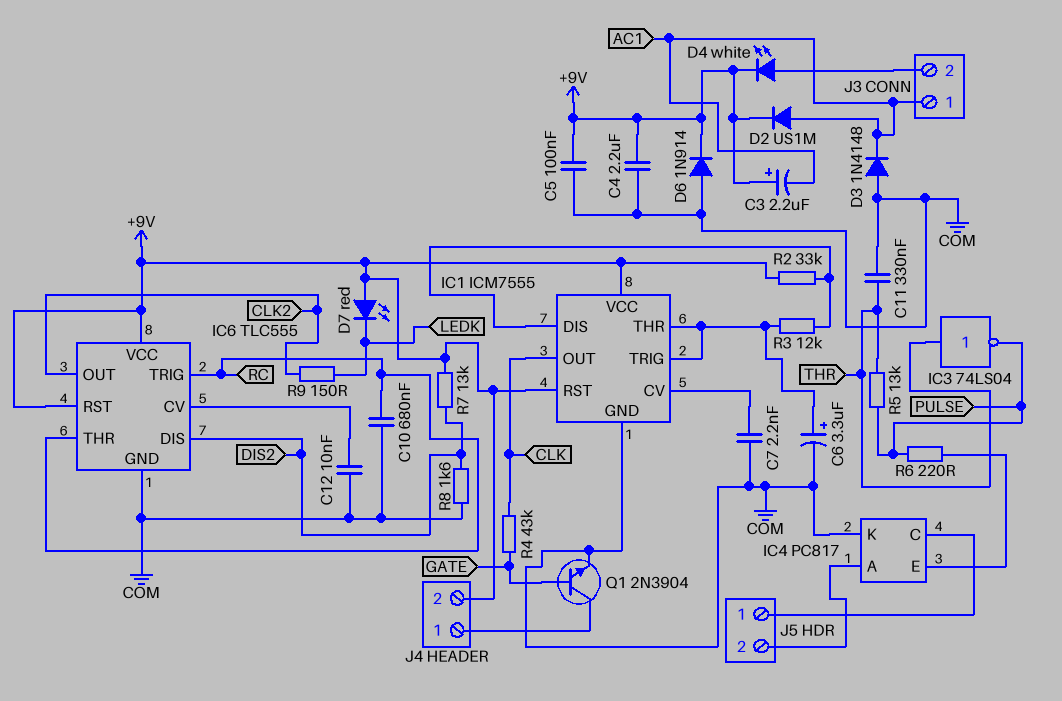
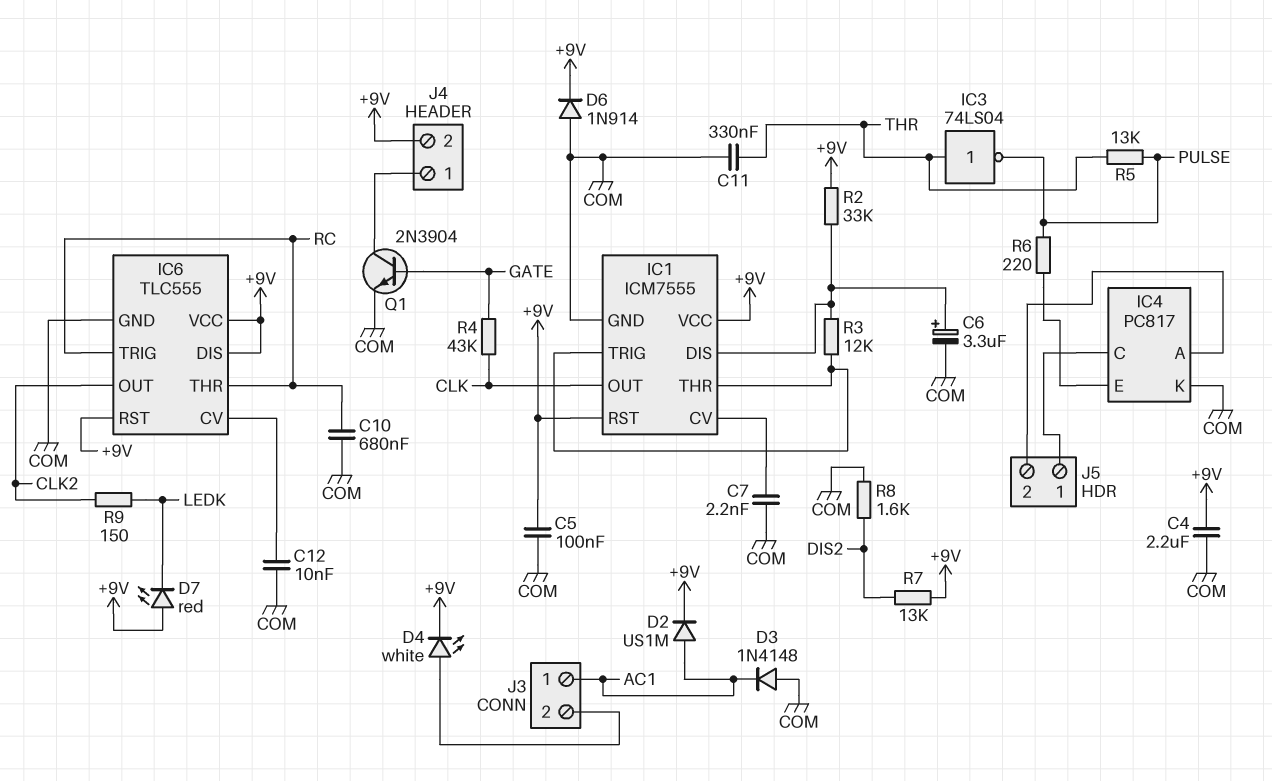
C3: 2.2uF (plus +9V, minus AC1) -> none
C6: 3.3uF (plus IC1/THR, minus COM) -> 3.3uF (plus IC1/DIS, minus COM)
IC6 pin DIS: DIS2 -> +9V

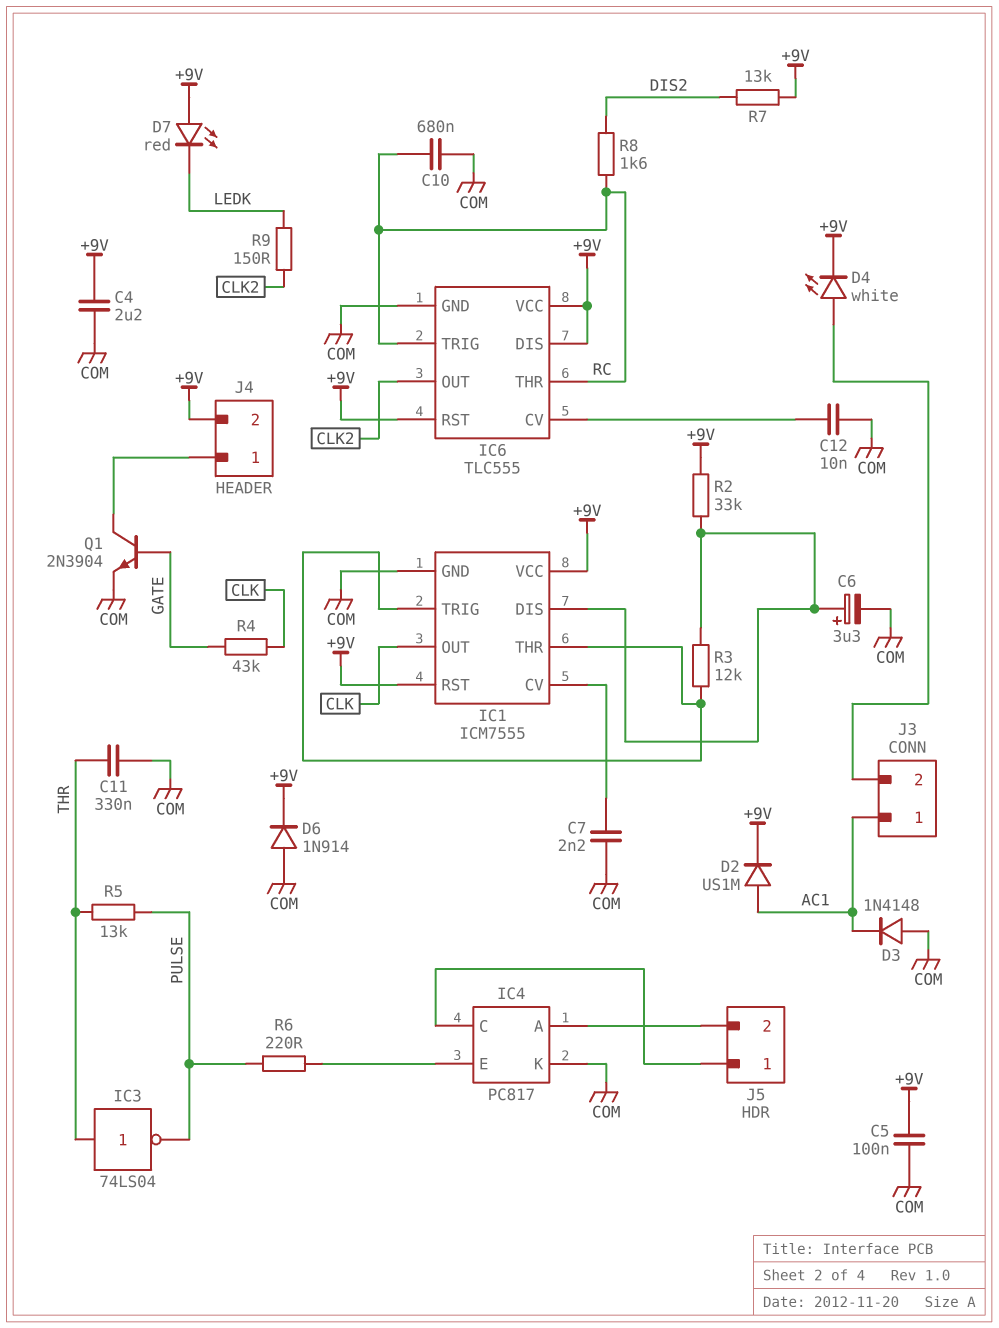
R8: 1.6k (COM, DIS2) -> 1.6k (DIS2, RC)

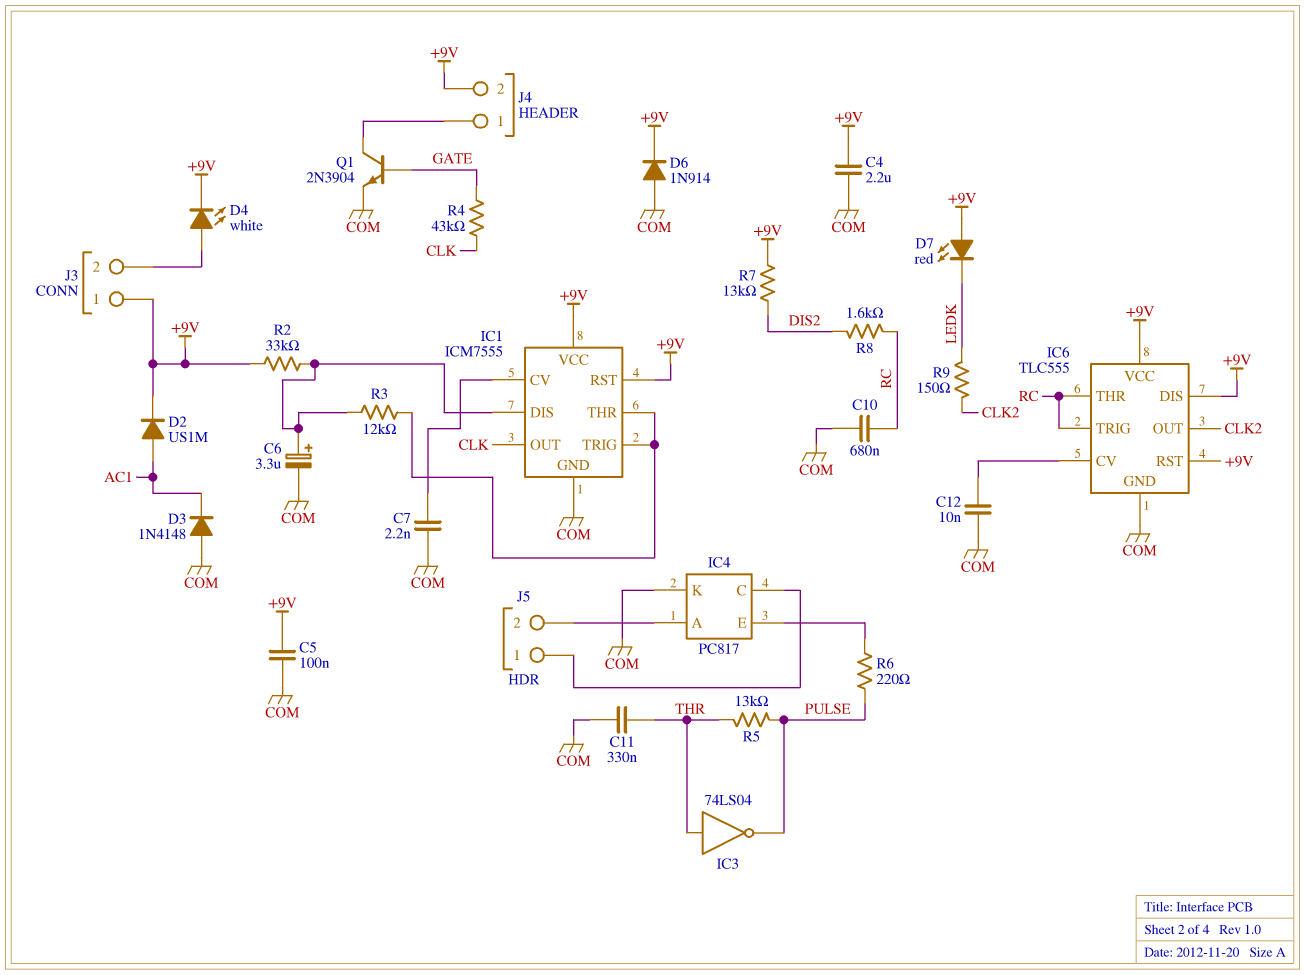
J3 pin 1: AC1 -> +9V

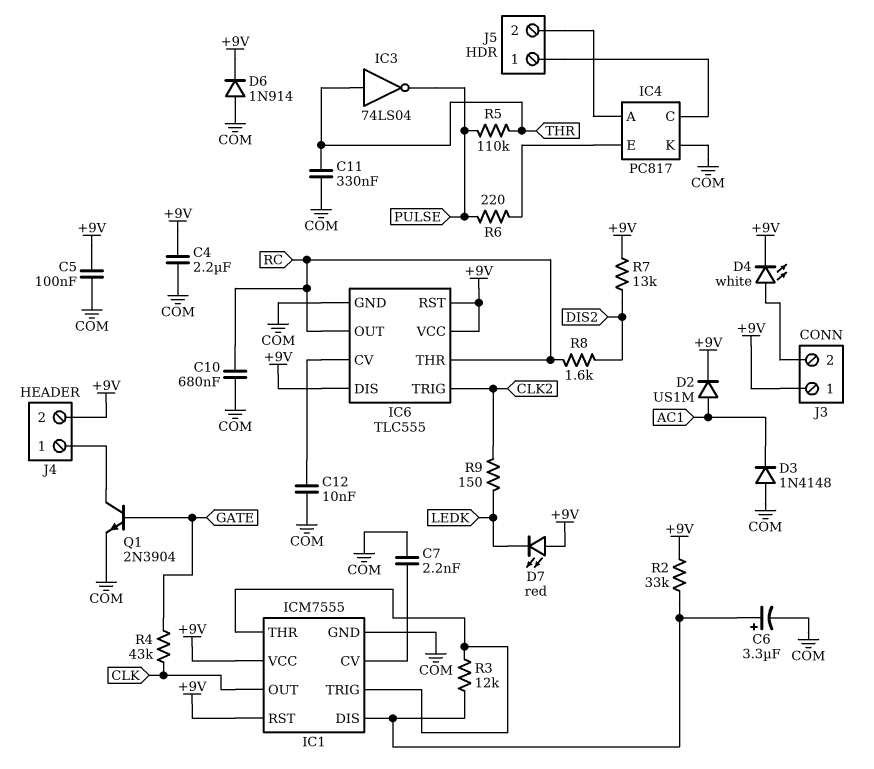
IC6 pin OUT: CLK2 -> RC
IC6 pin TRIG: RC -> CLK2
R5: 13k (PULSE, THR) -> 110k (PULSE, THR)

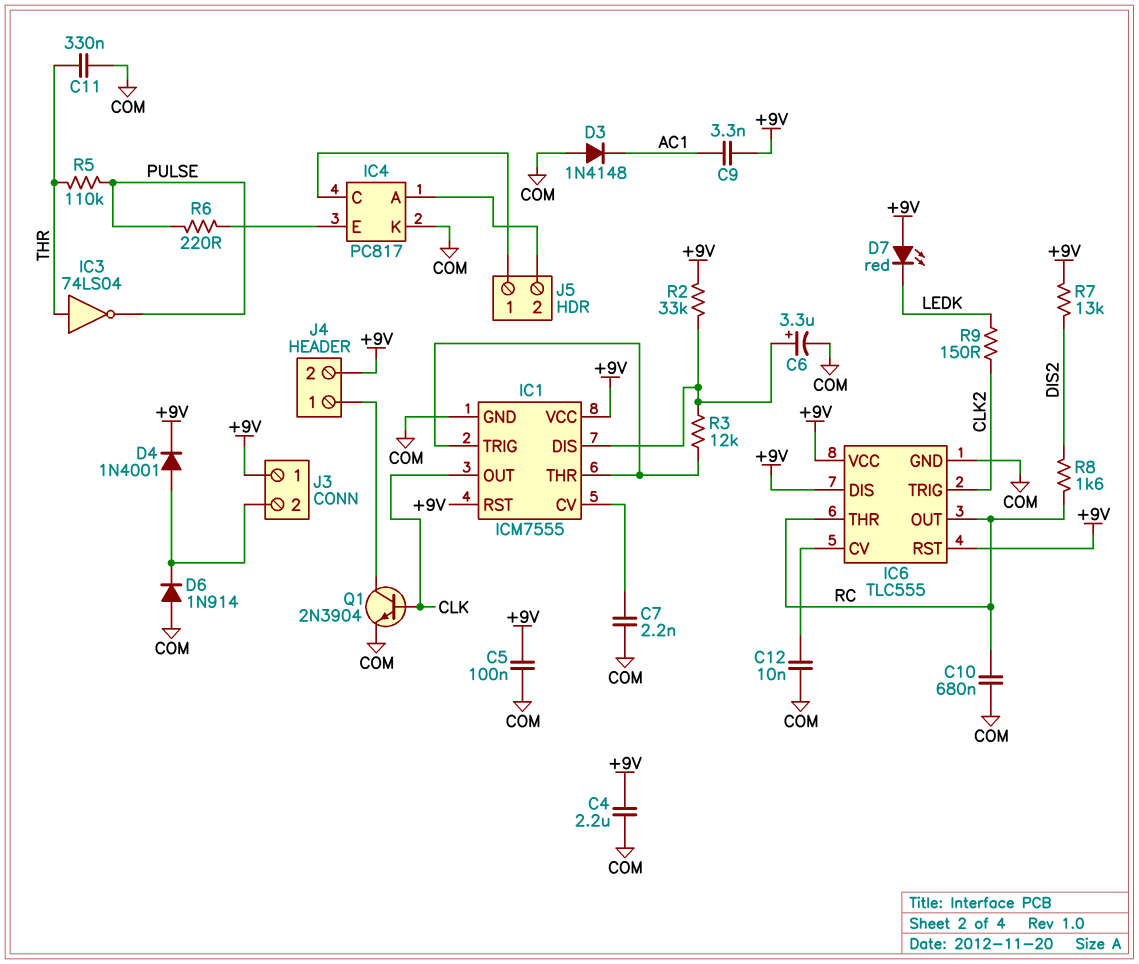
C9: none -> 3.3nF (+9V, AC1)
D2: diode US1M (A AC1, K +9V) -> none
D4: LED white (A J3/2, K +9V) -> diode 1N4001 (A J3/2, K +9V)
D6: diode 1N914 (A COM, K +9V) -> diode 1N914 (A COM, K J3/2)
Q1: NPN 2N3904 (B GATE, C J4/1, E COM) -> NPN 2N3904 (B CLK, C J4/1, E COM)
R4: 43k (CLK, GATE) -> none

